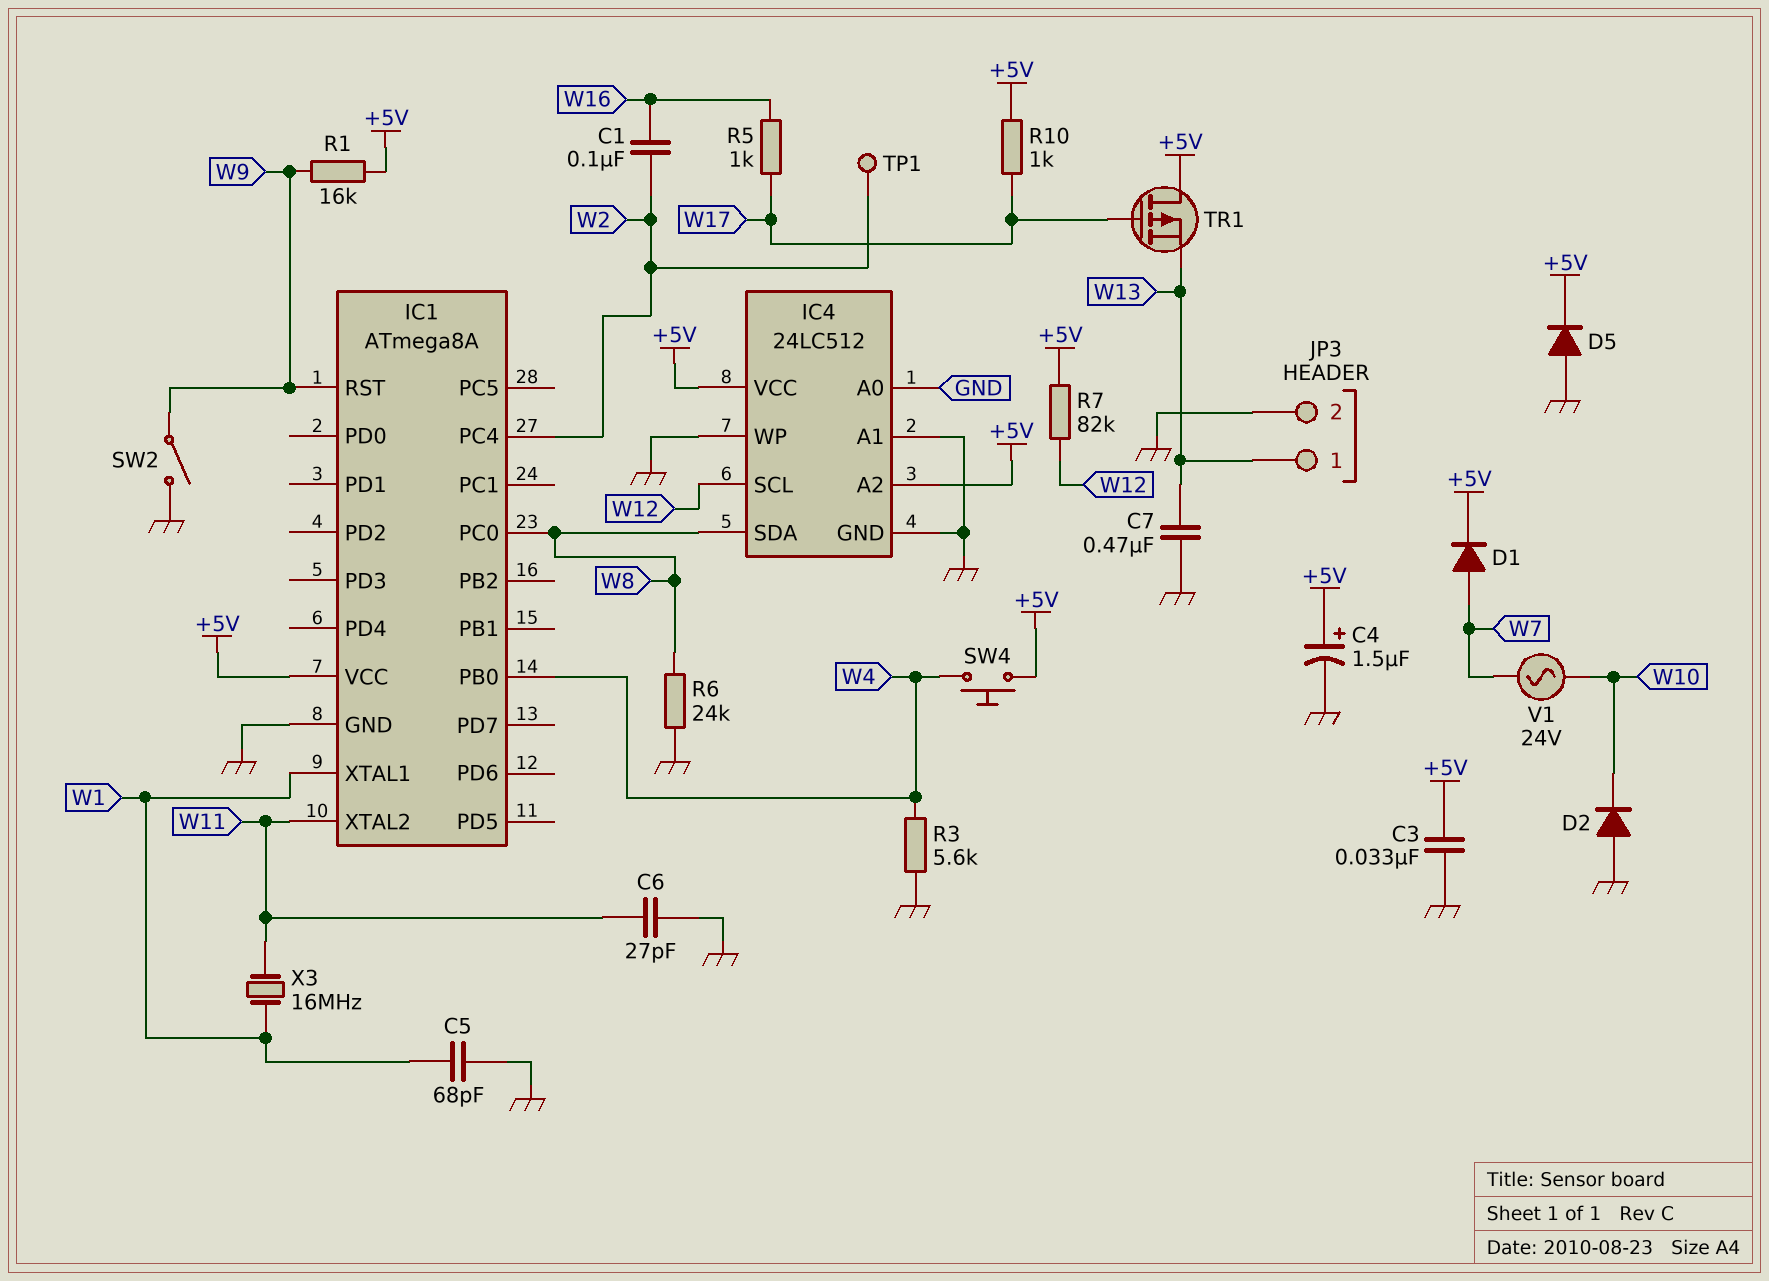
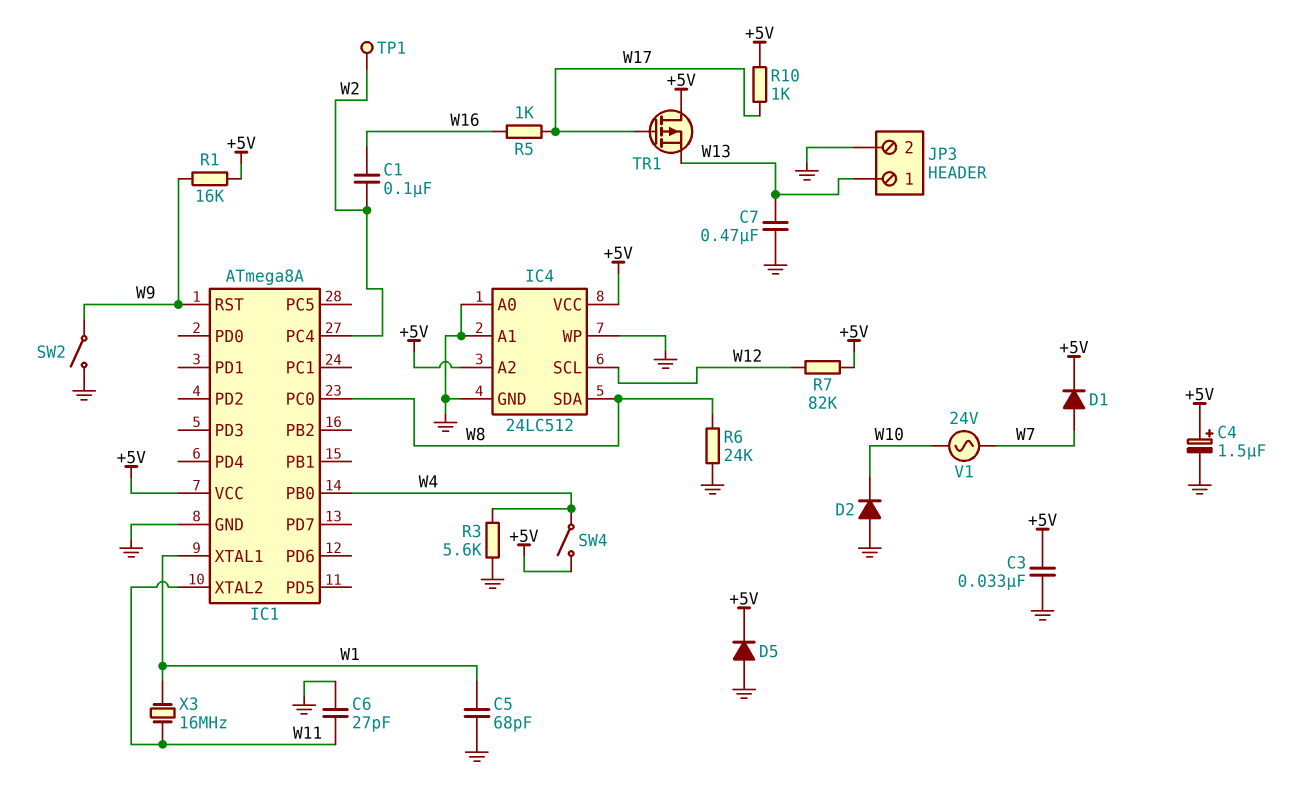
SW4: button (+5V, W4) -> switch (+5V, W4)

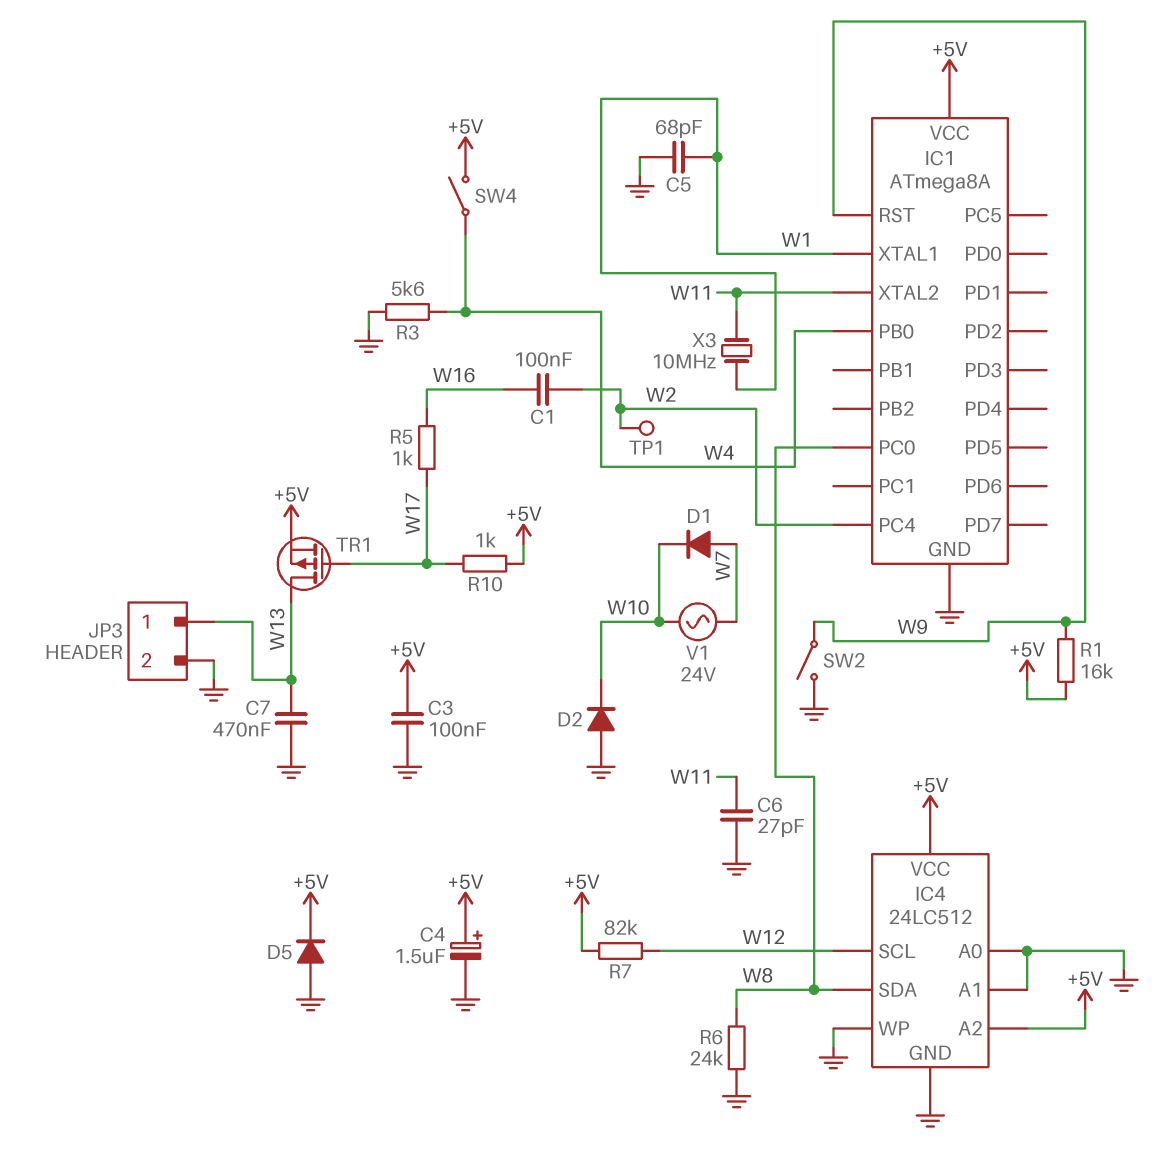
C3: 33nF (+5V, GND) -> 100nF (+5V, GND)
D1: diode (A W7, K +5V) -> diode (A W7, K W10)
TR1: PMOS (G W17, D +5V, S W13) -> PMOS (G W17, D W13, S +5V)
X3: 16MHz (W1, W11) -> 10MHz (W1, W11)

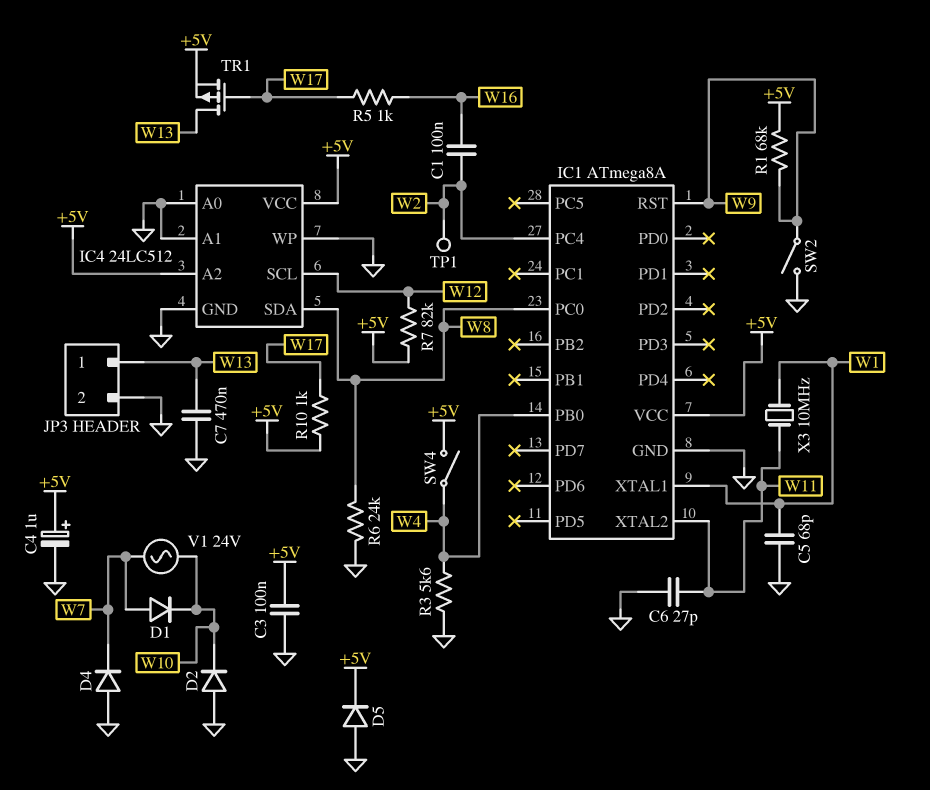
C4: 1.5uF (plus +5V, minus GND) -> 1uF (plus +5V, minus GND)
D4: none -> diode (A GND, K W7)
R1: 16k (+5V, W9) -> 68k (+5V, W9)

